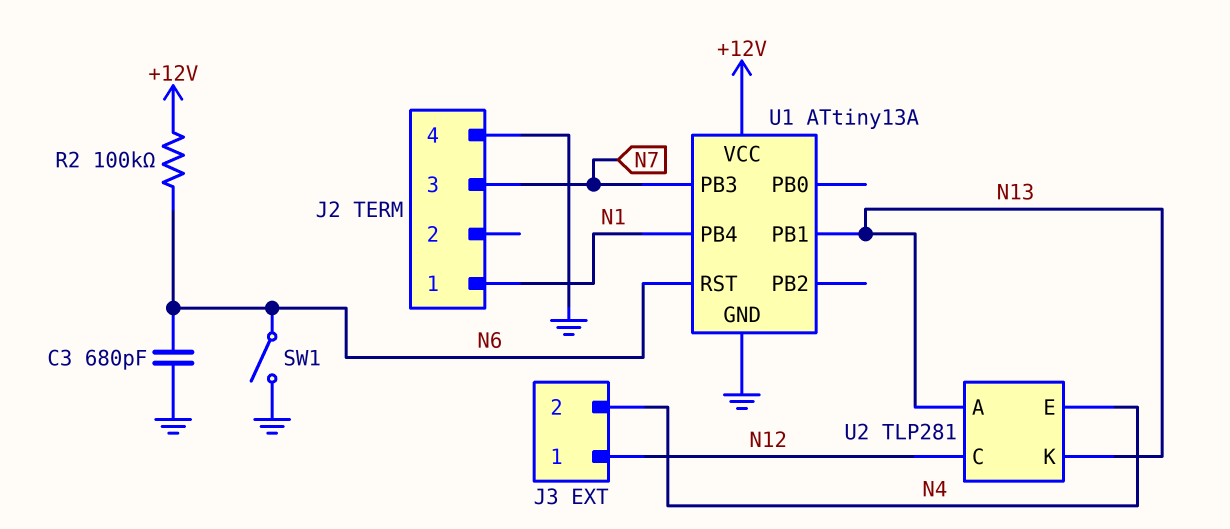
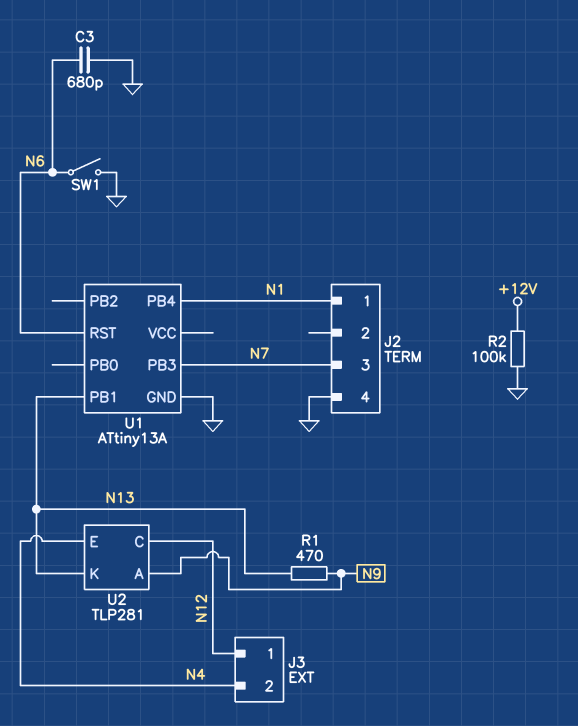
R1: none -> 470 (N9, N13)
R2: 100k (+12V, N6) -> 100k (+12V, GND)
U1 pin VCC: +12V -> none
U2 pin A: N13 -> N9

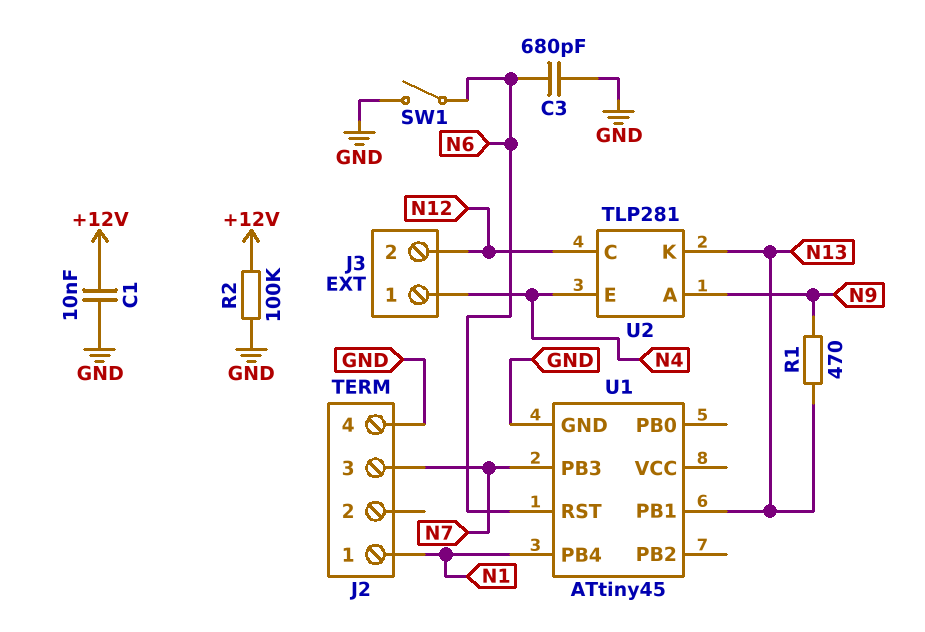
C1: none -> 10nF (+12V, GND)
J3 pin 1: N12 -> N4
J3 pin 2: N4 -> N12
U1: ATtiny13A -> ATtiny45

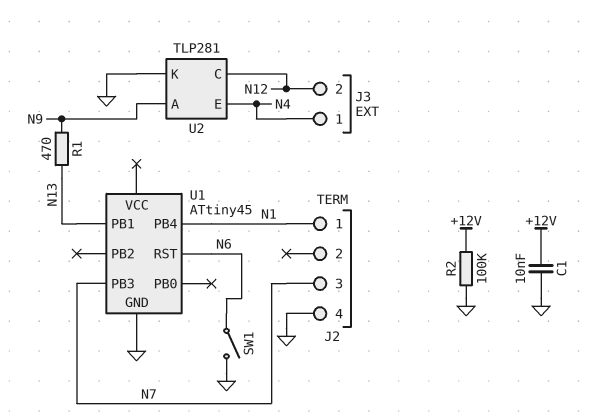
C3: 680pF (GND, N6) -> none
U2 pin K: N13 -> GND

